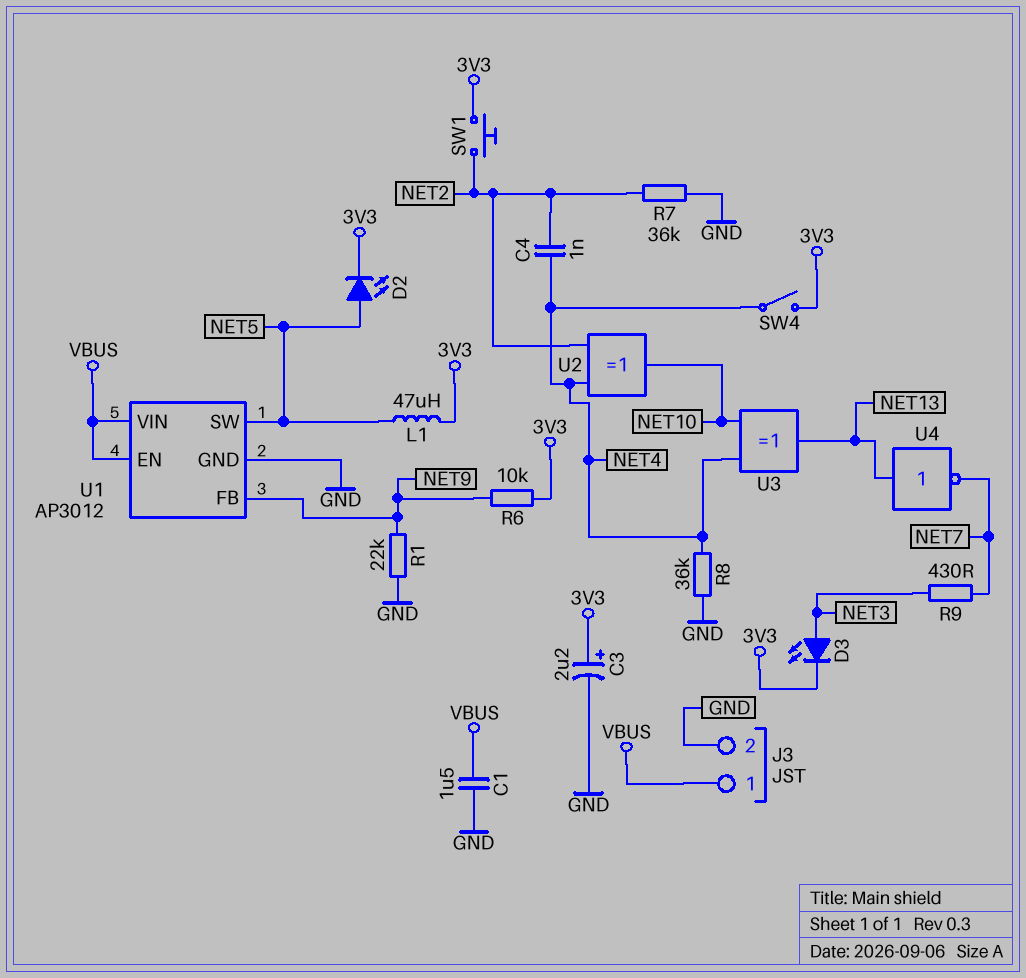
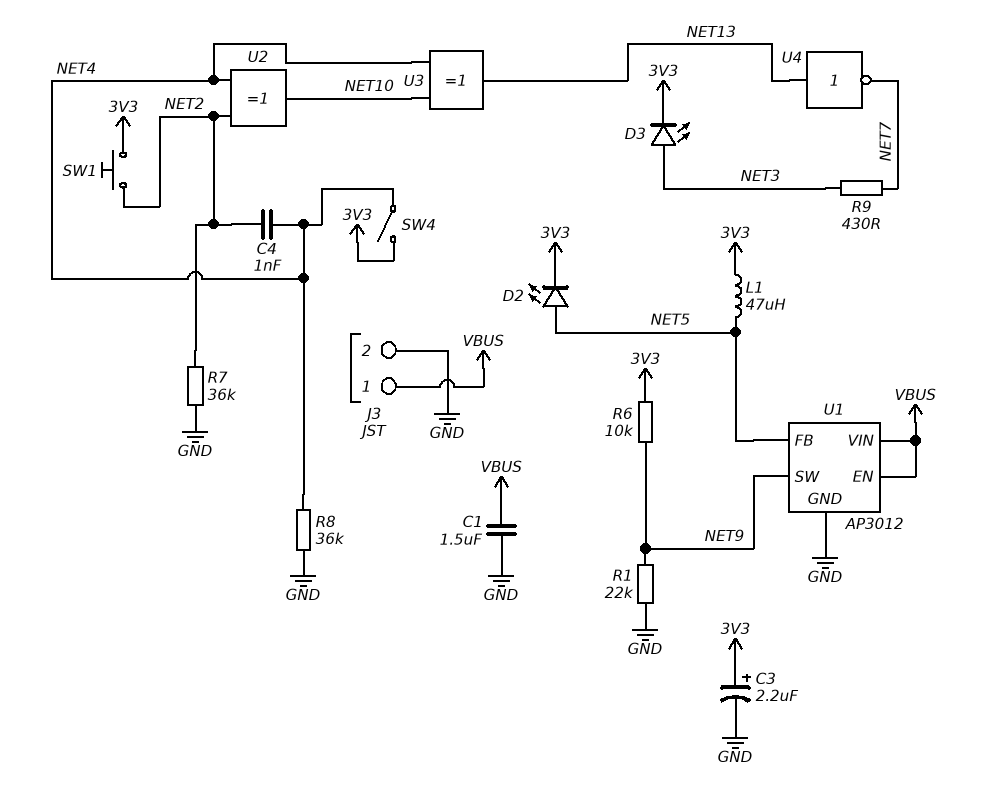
U1 pin FB: NET9 -> NET5
U1 pin SW: NET5 -> NET9

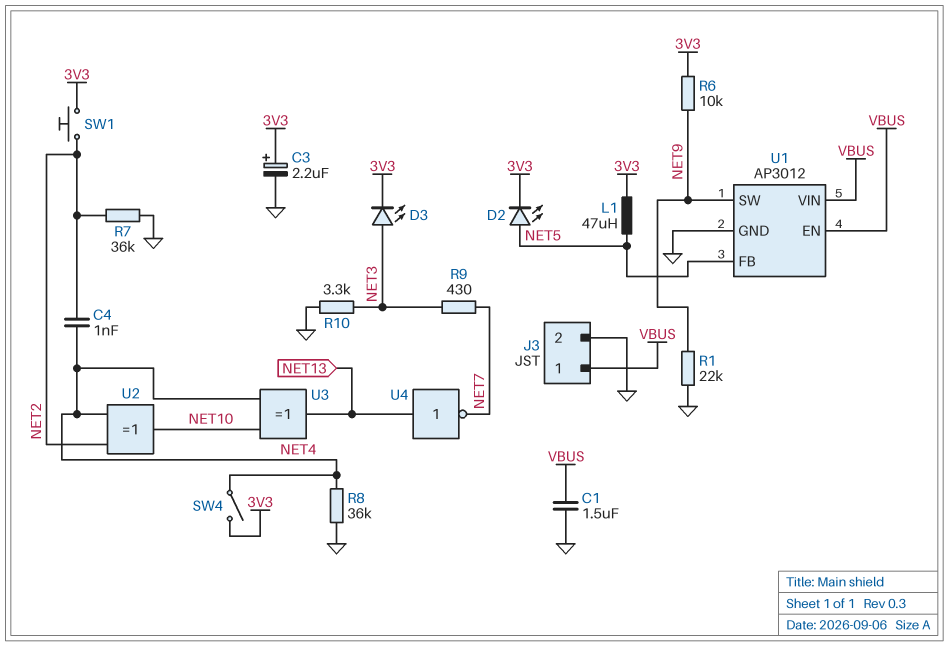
R10: none -> 3.3k (GND, NET3)

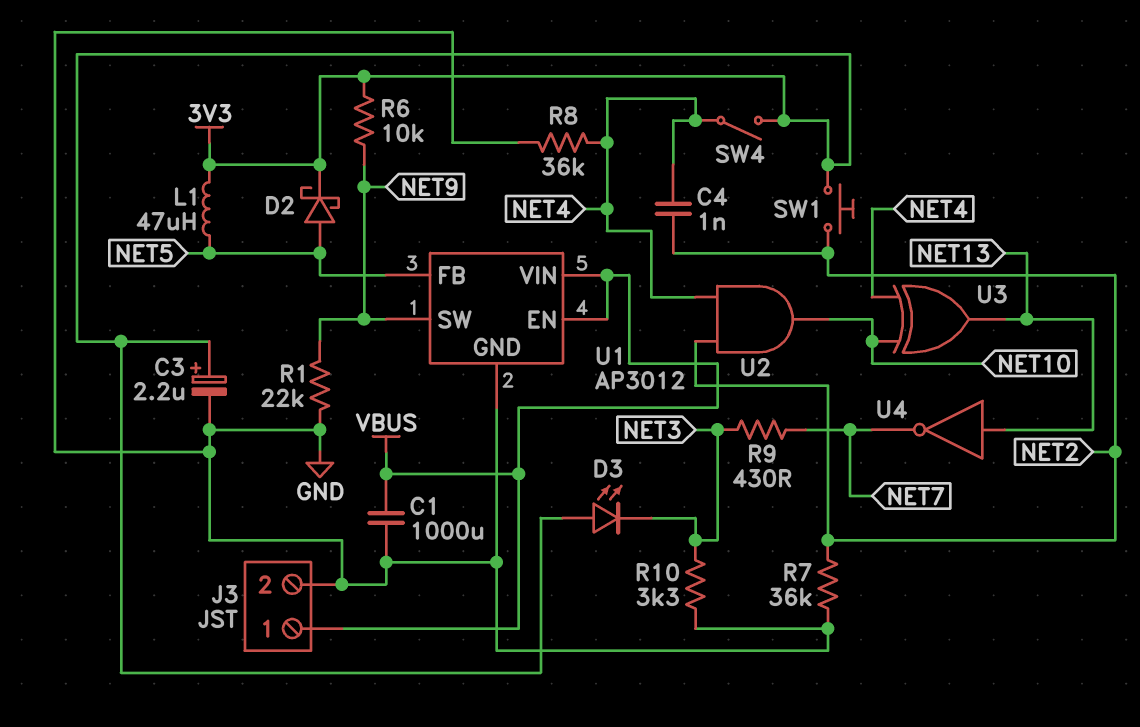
C1: 1.5uF (GND, VBUS) -> 1000uF (GND, VBUS)
D2: LED (A NET5, K 3V3) -> schottky (A NET5, K 3V3)
D3: LED (A NET3, K 3V3) -> LED (A 3V3, K NET3)
U2: XOR (in NET2, in NET4, out NET10) -> AND (in NET2, in NET4, out NET10)

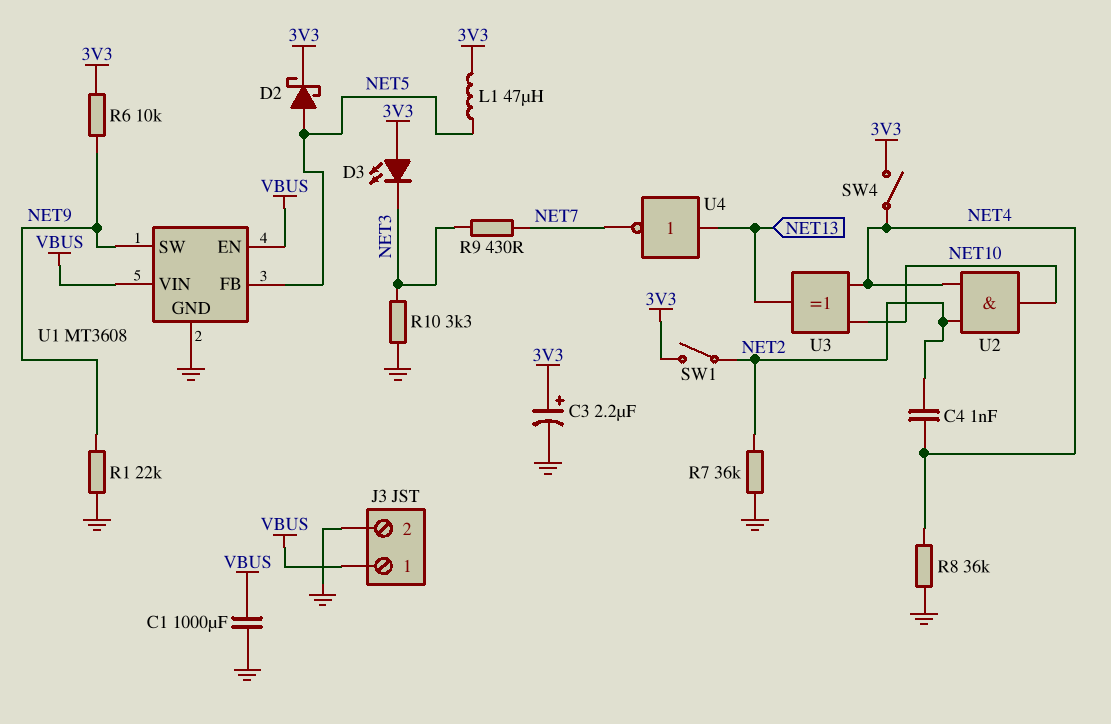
SW1: button (3V3, NET2) -> switch (3V3, NET2)
U1: AP3012 -> MT3608

